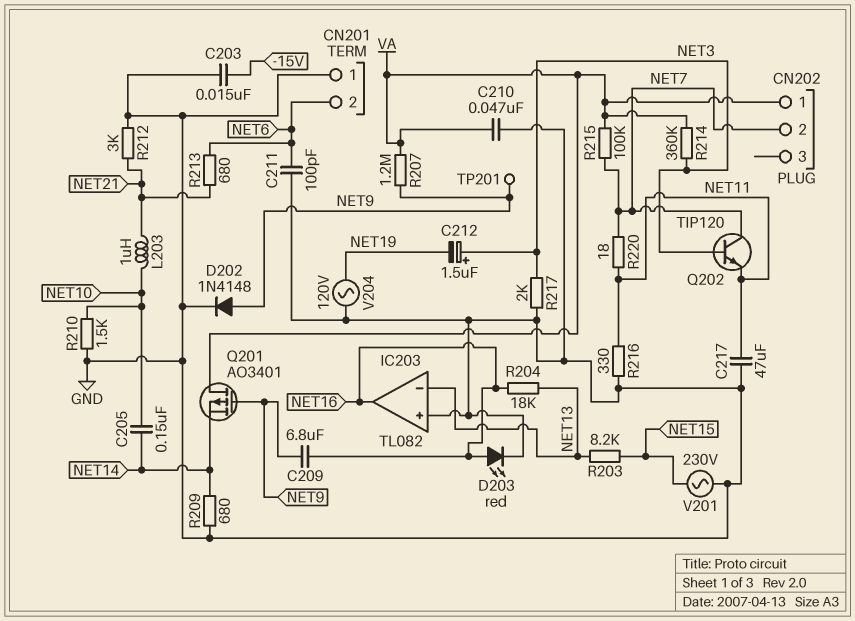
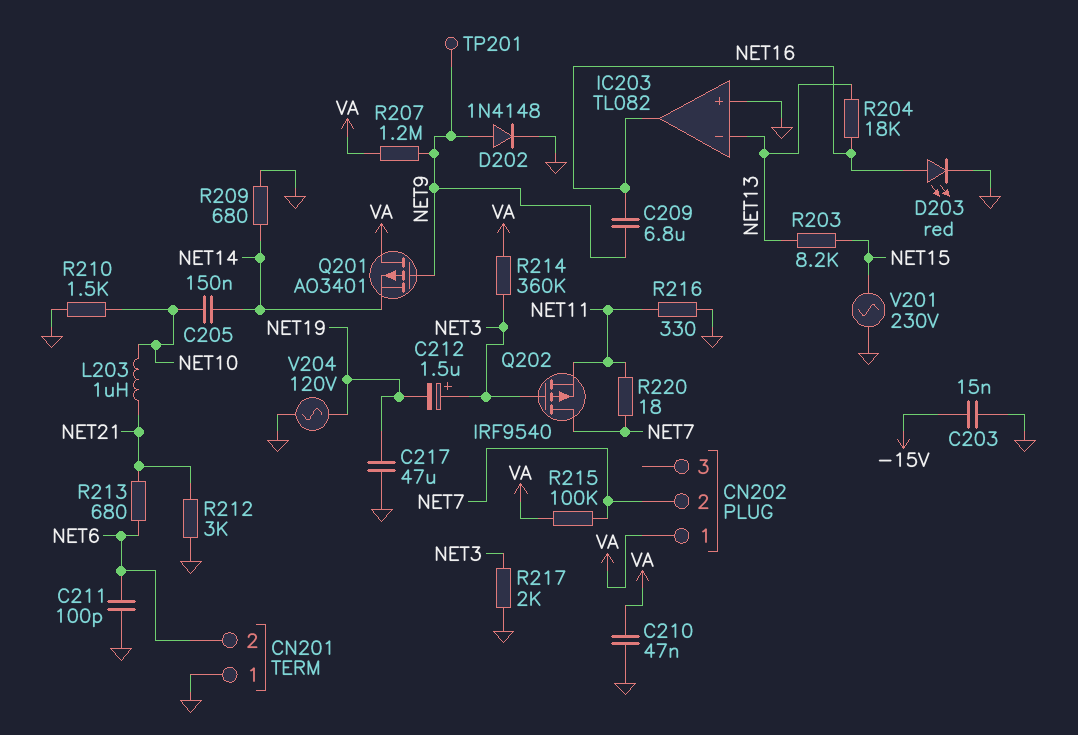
C217: 47uF (GND, NET11) -> 47uF (GND, NET19)
Q202: NPN TIP120 (B NET3, C NET7, E NET11) -> PMOS IRF9540 (G NET3, D NET7, S NET11)

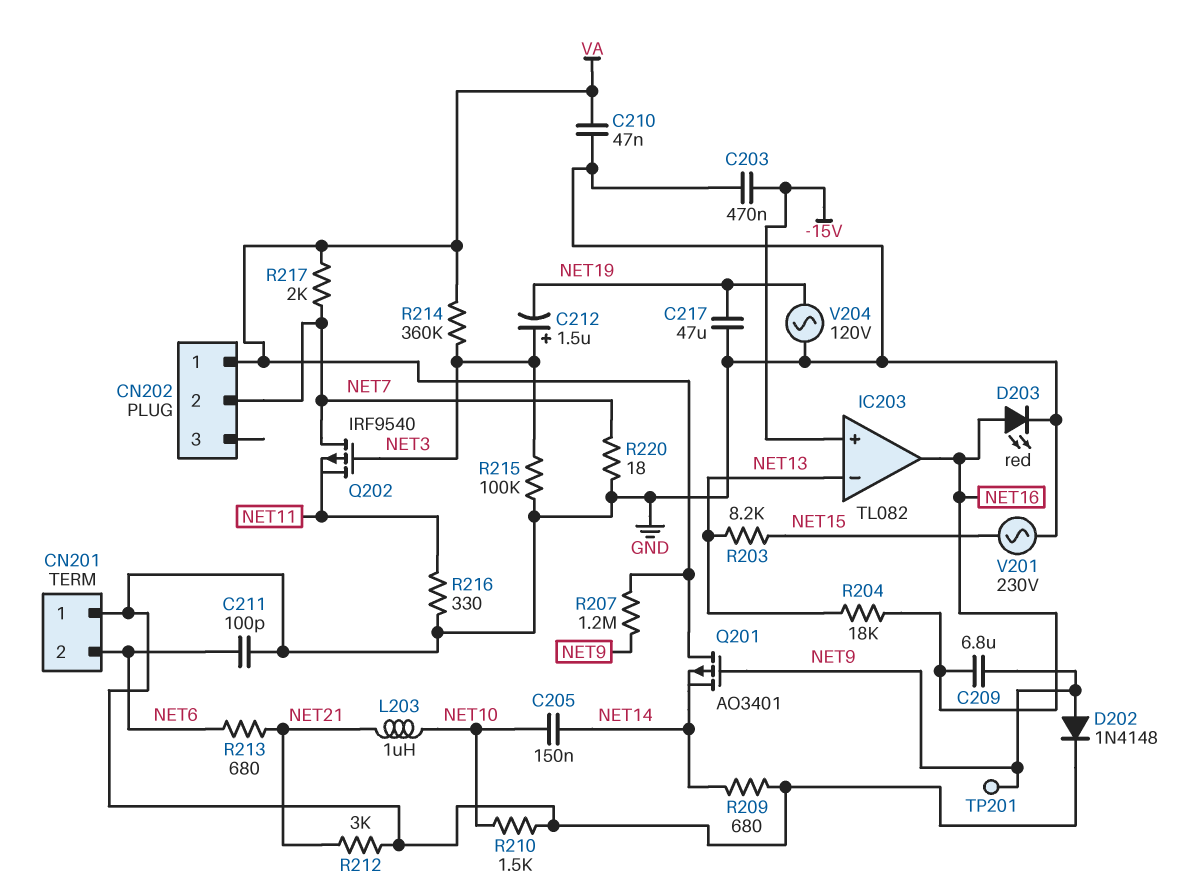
C203: 15nF (-15V, GND) -> 470nF (-15V, GND)
IC203 pin in+: GND -> -15V
R215: 100k (NET7, VA) -> 100k (GND, NET3)
R217: 2k (GND, NET3) -> 2k (NET7, VA)
R220: 18 (NET7, NET11) -> 18 (GND, NET7)

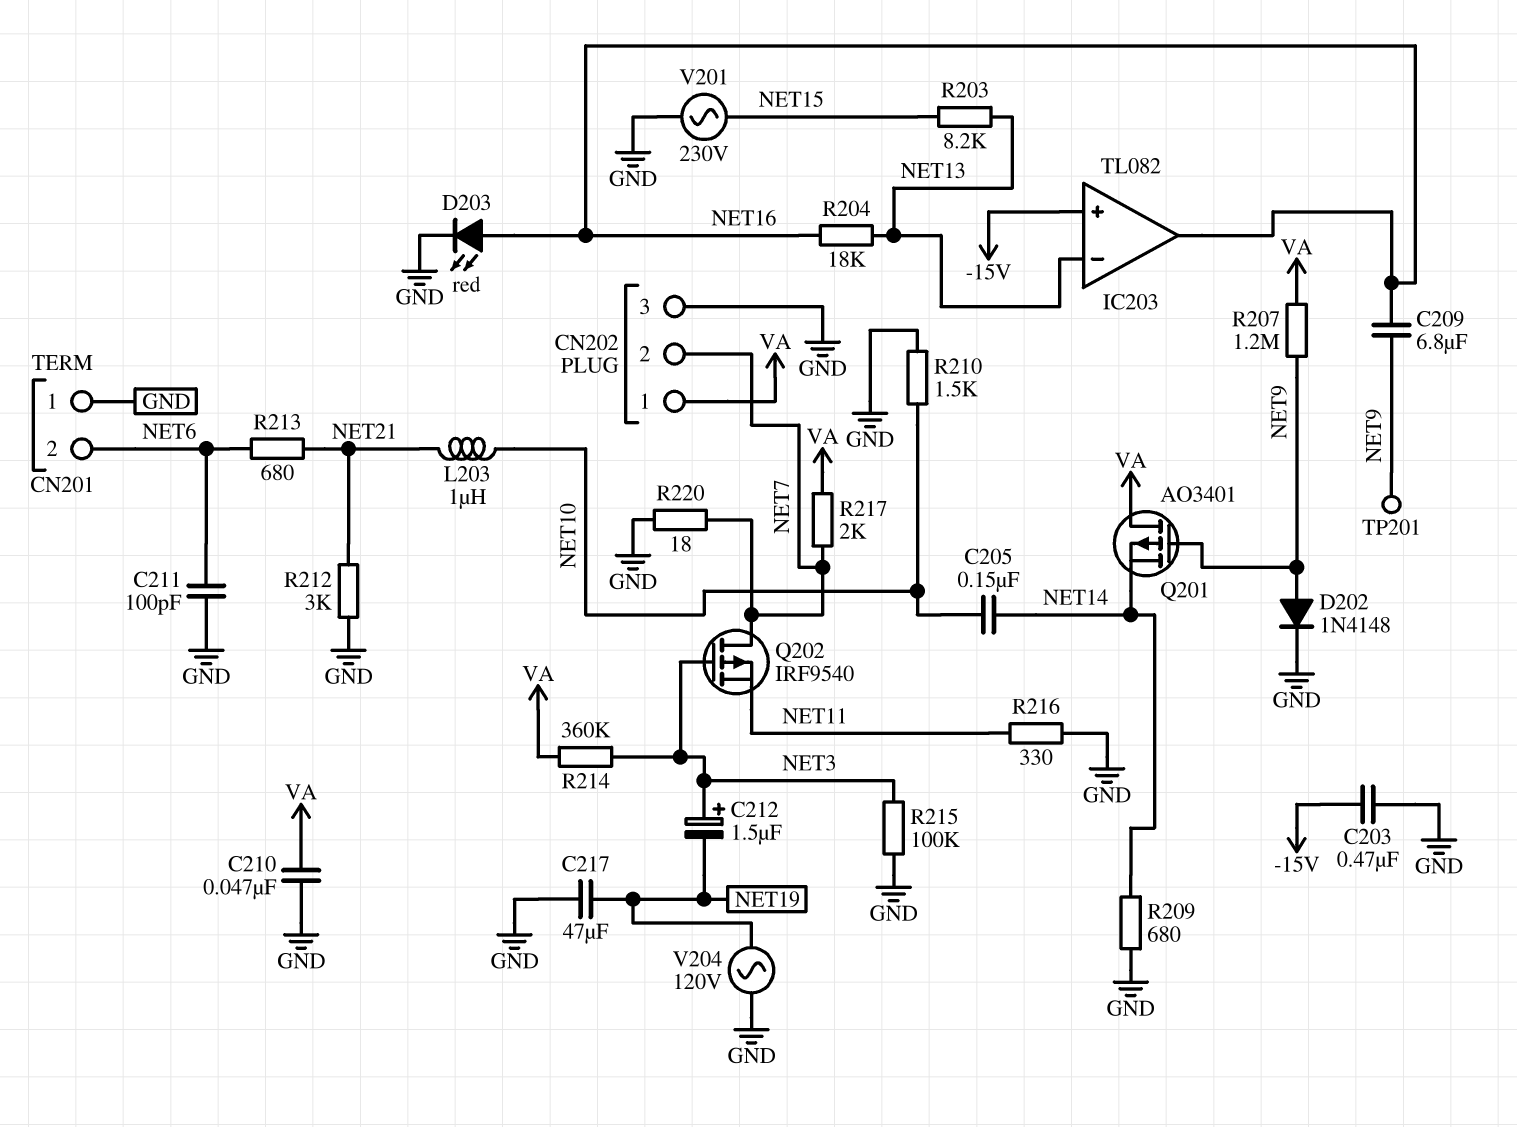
CN202 pin 3: none -> GND

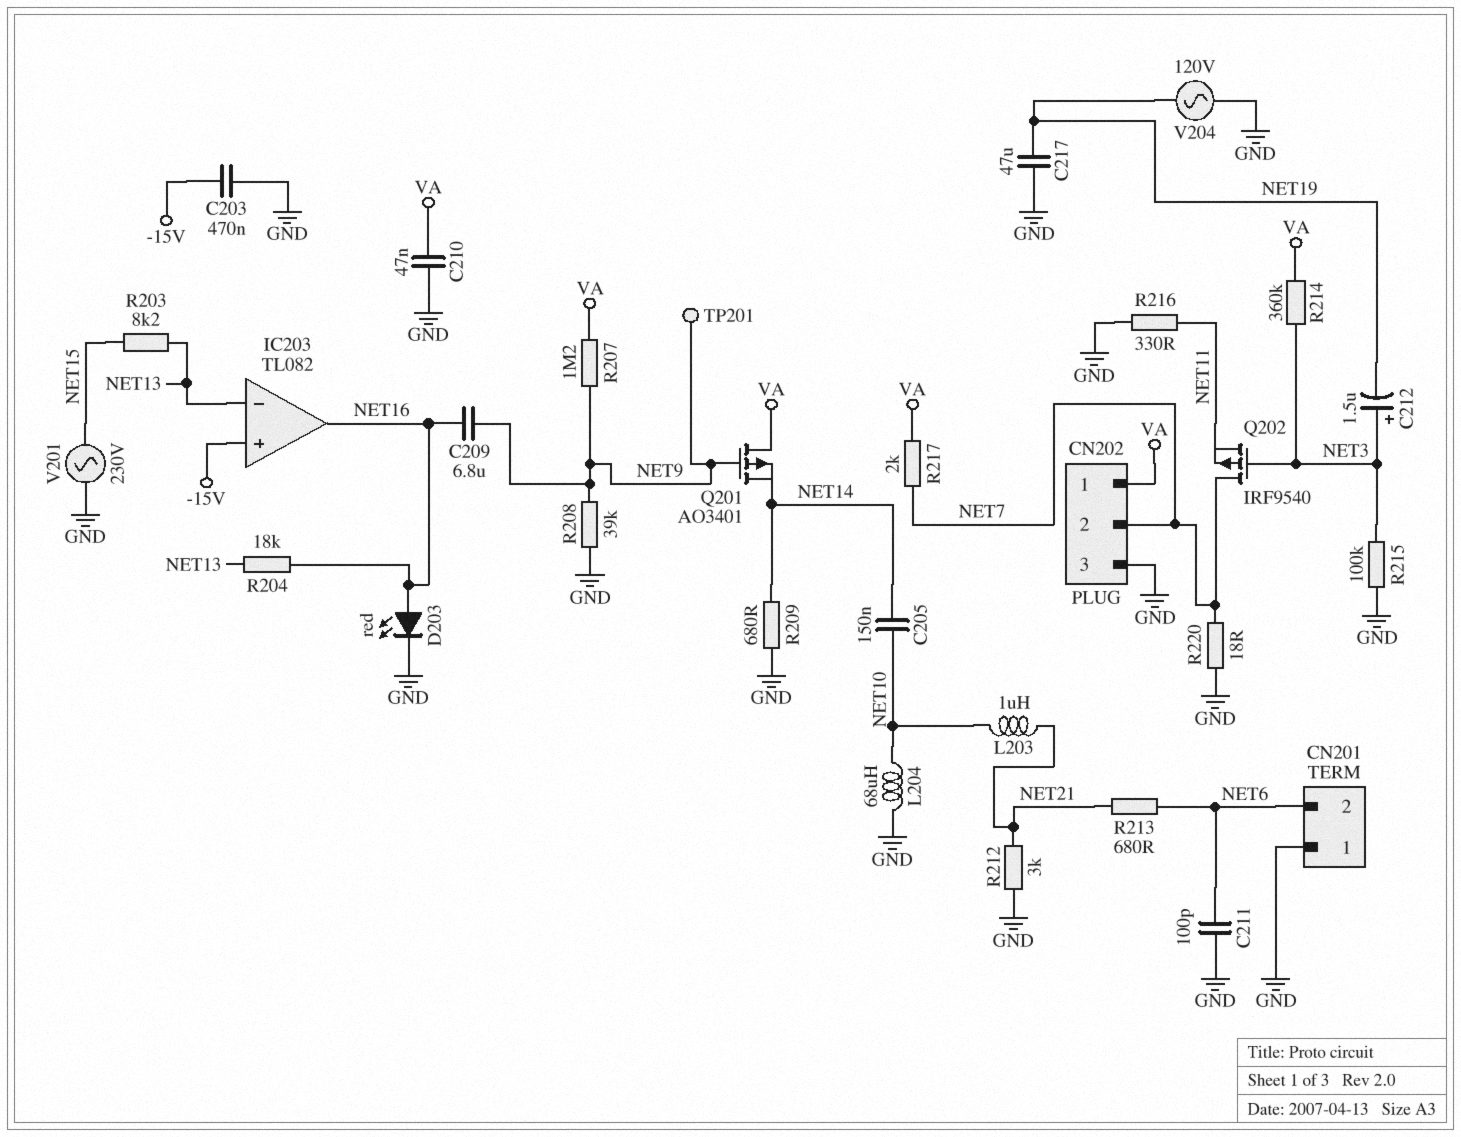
D202: diode 1N4148 (A NET9, K GND) -> none
L204: none -> 68uH (GND, NET10)
R208: none -> 39k (GND, NET9)
R210: 1.5k (GND, NET10) -> none

